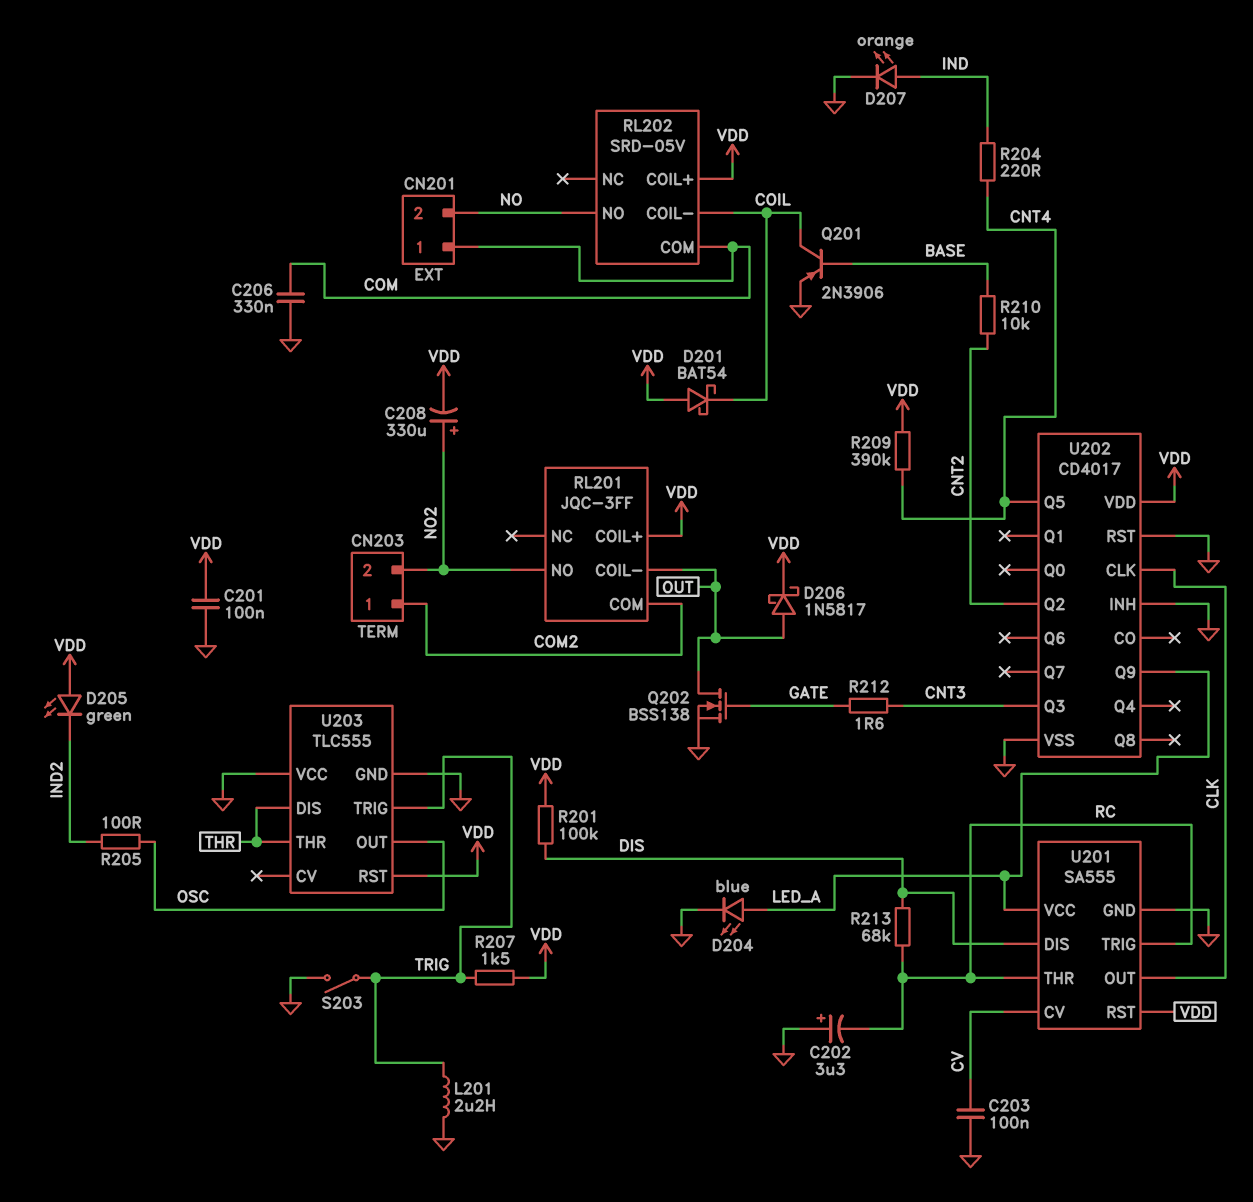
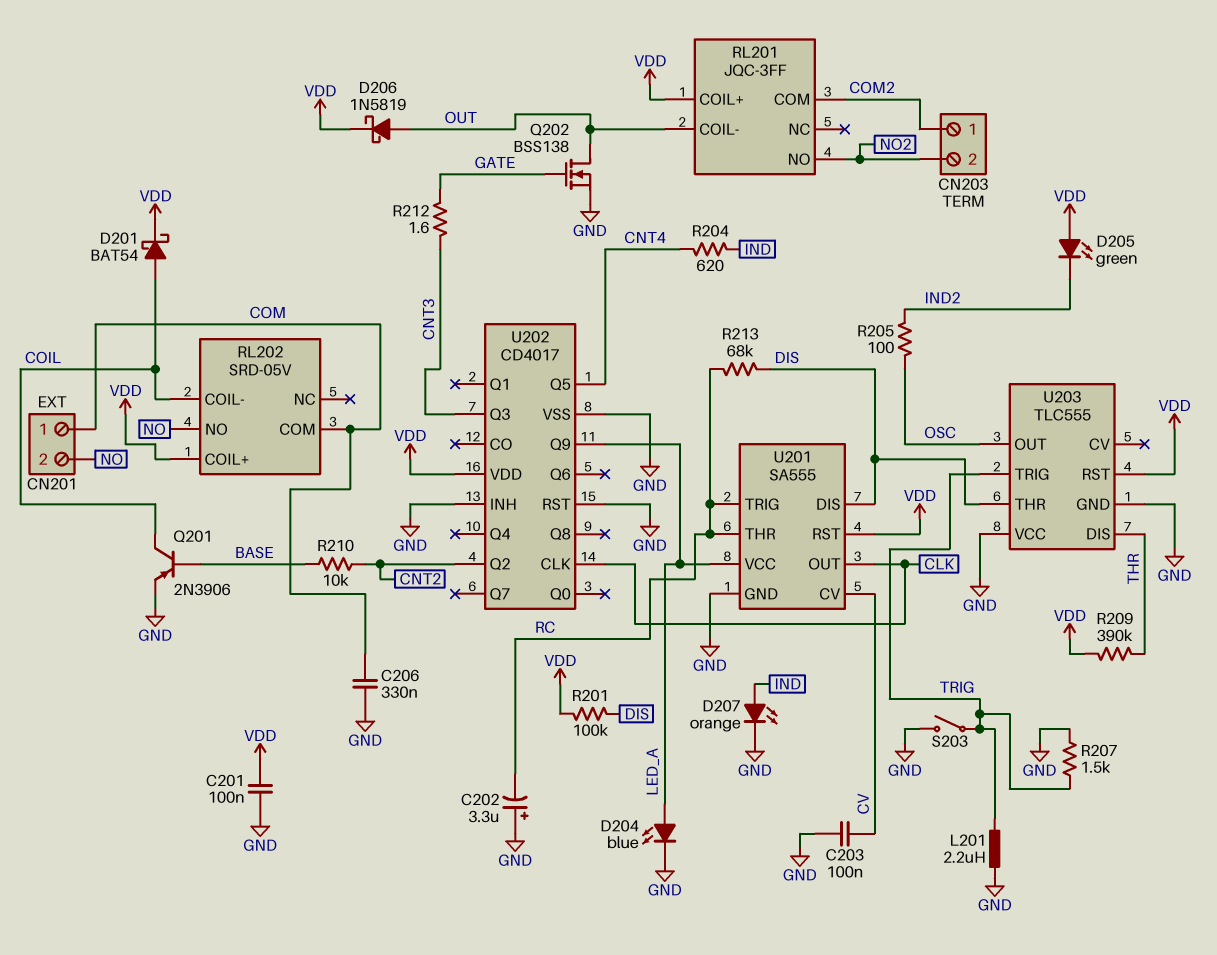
C208: 330uF (plus NO2, minus VDD) -> none
D201: schottky BAT54 (A VDD, K COIL) -> schottky BAT54 (A COIL, K VDD)
D206: schottky 1N5817 (A OUT, K VDD) -> schottky 1N5819 (A OUT, K VDD)
R204: 220 (CNT4, IND) -> 620 (CNT4, IND)
R207: 1.5k (TRIG, VDD) -> 1.5k (GND, TRIG)
R209: 390k (CNT4, VDD) -> 390k (THR, VDD)
U203 pin THR: THR -> DIS

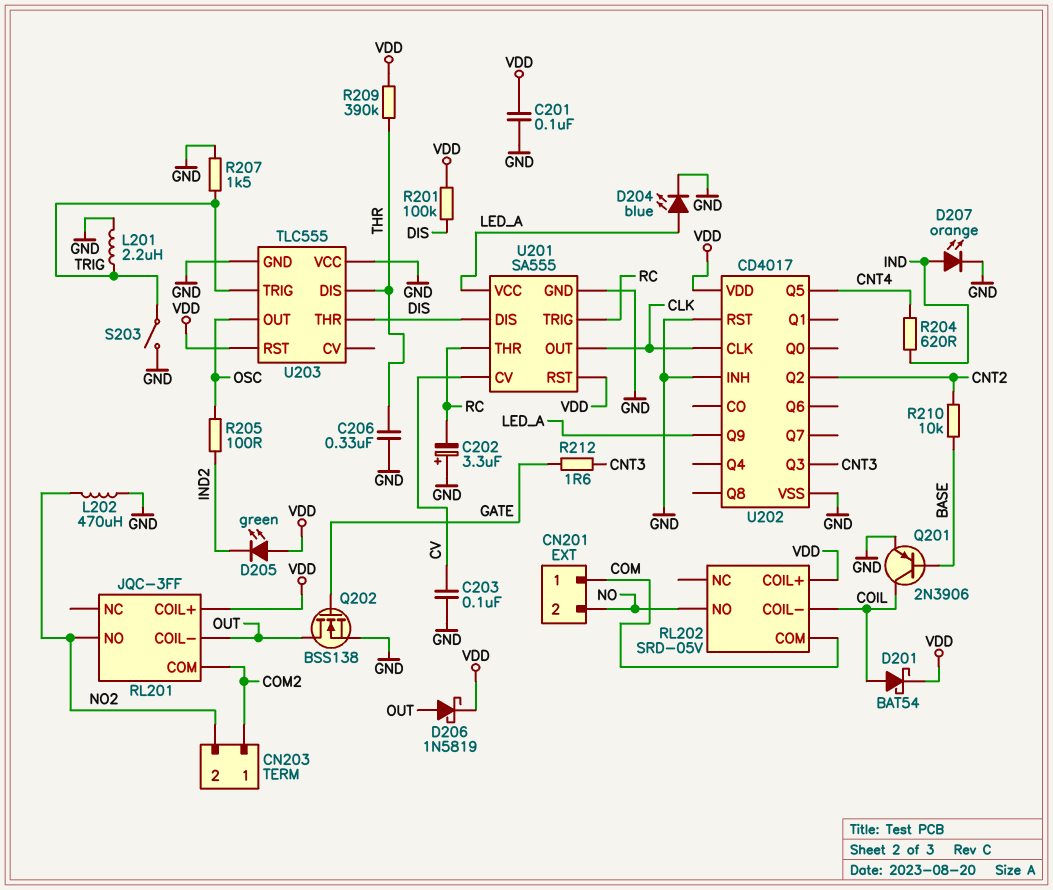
C206: 330nF (COM, GND) -> 330nF (GND, THR)
L202: none -> 470uH (GND, NO2)
R213: 68k (DIS, RC) -> none

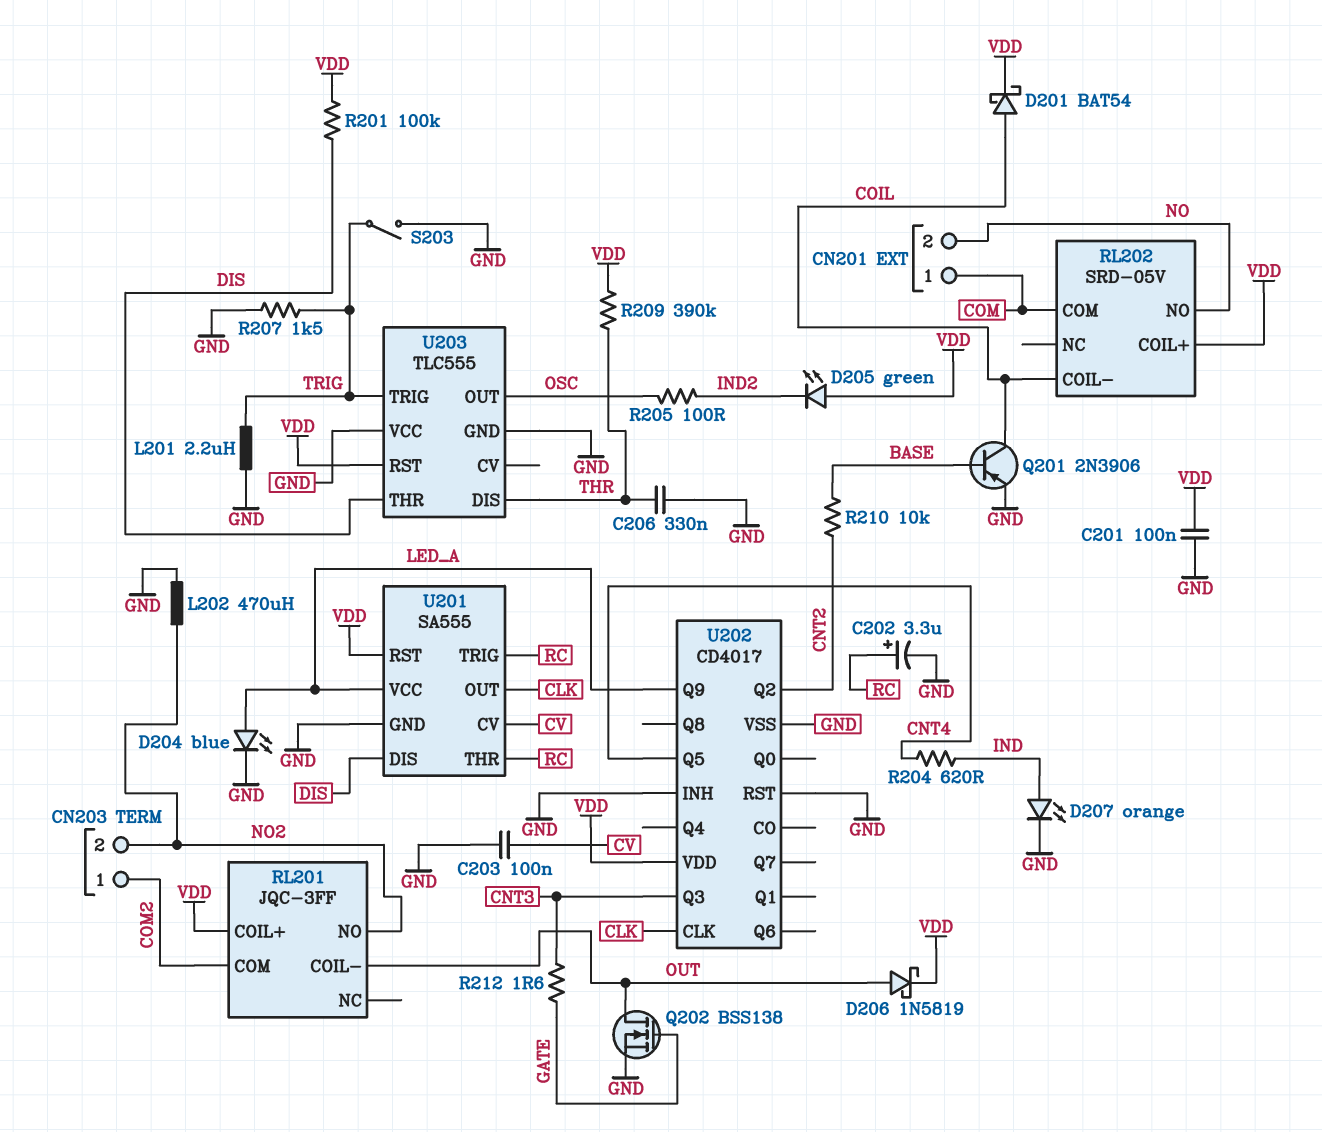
C202: 3.3uF (plus GND, minus RC) -> 3.3uF (plus RC, minus GND)

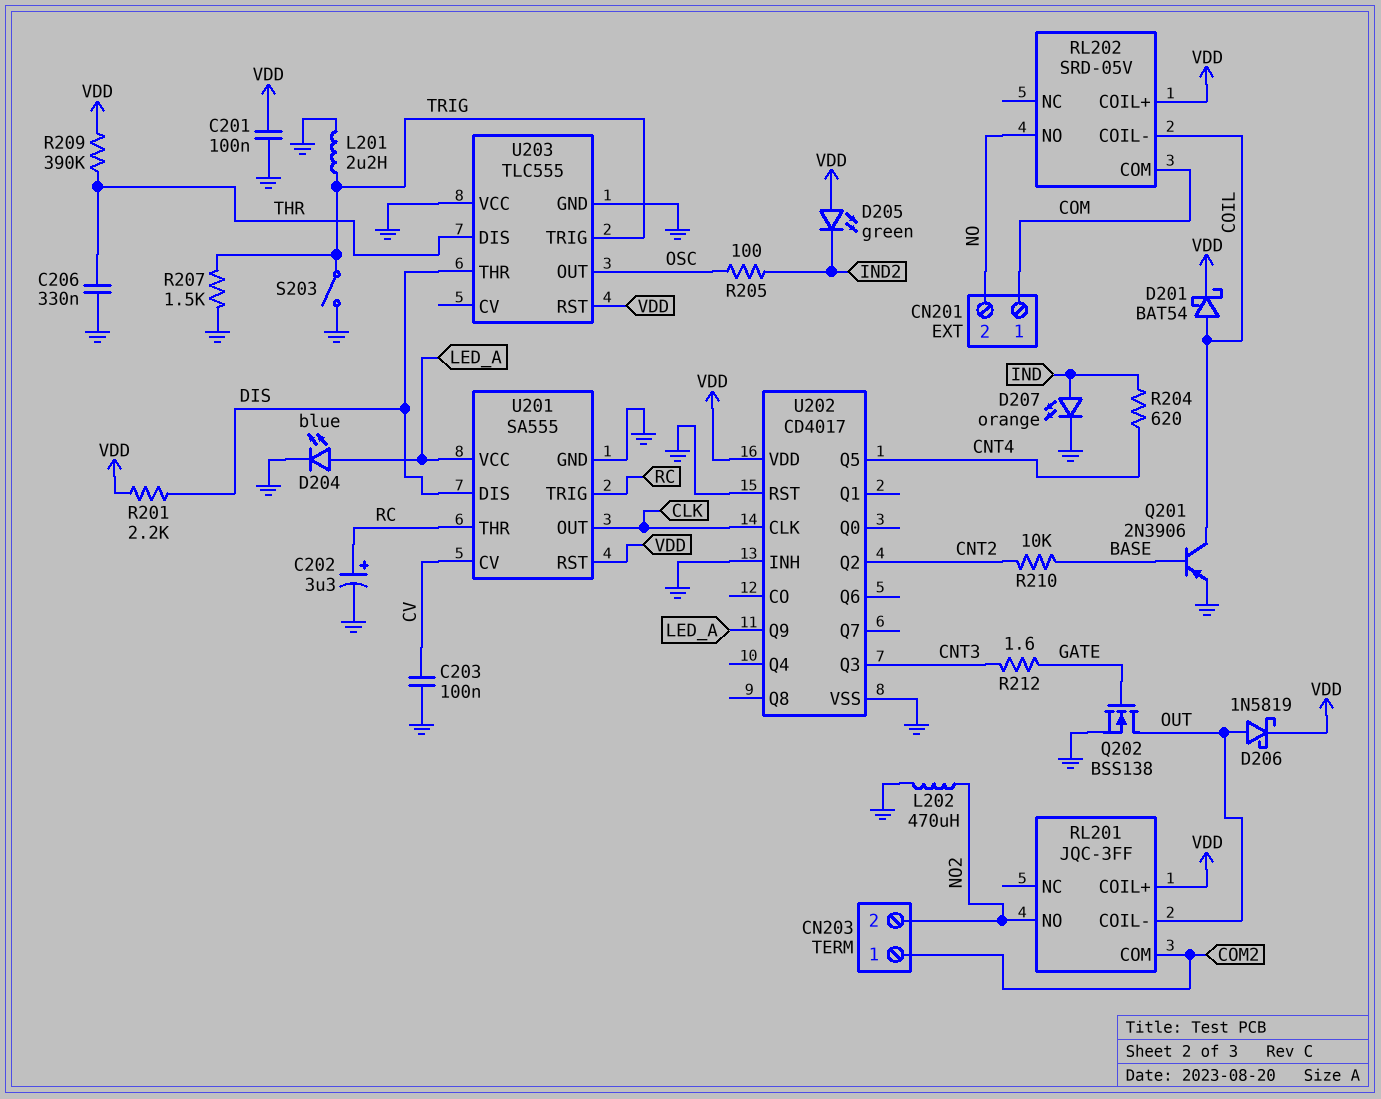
R201: 100k (DIS, VDD) -> 2.2k (DIS, VDD)

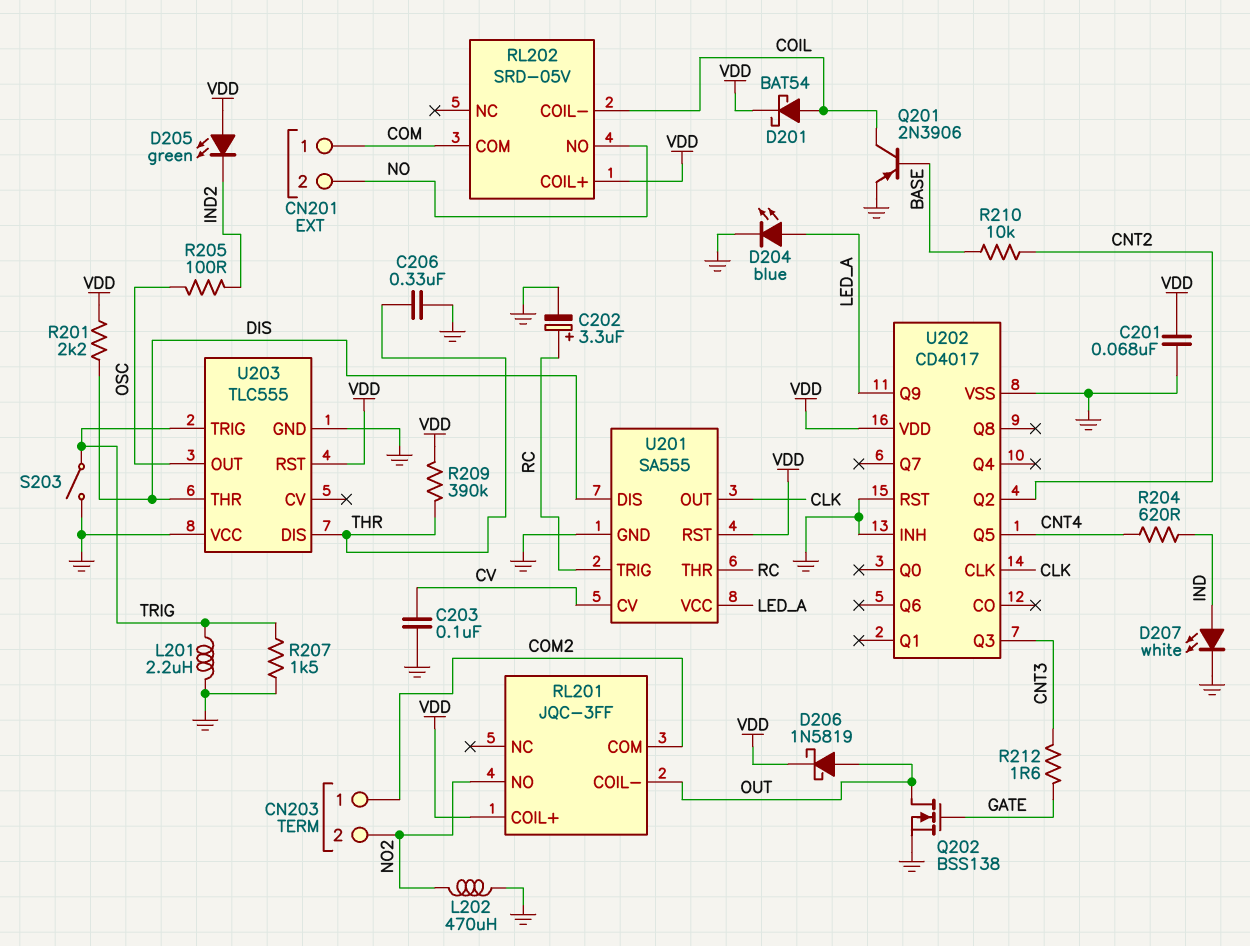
C201: 100nF (GND, VDD) -> 68nF (GND, VDD)
D207: LED orange (A IND, K GND) -> LED white (A IND, K GND)

